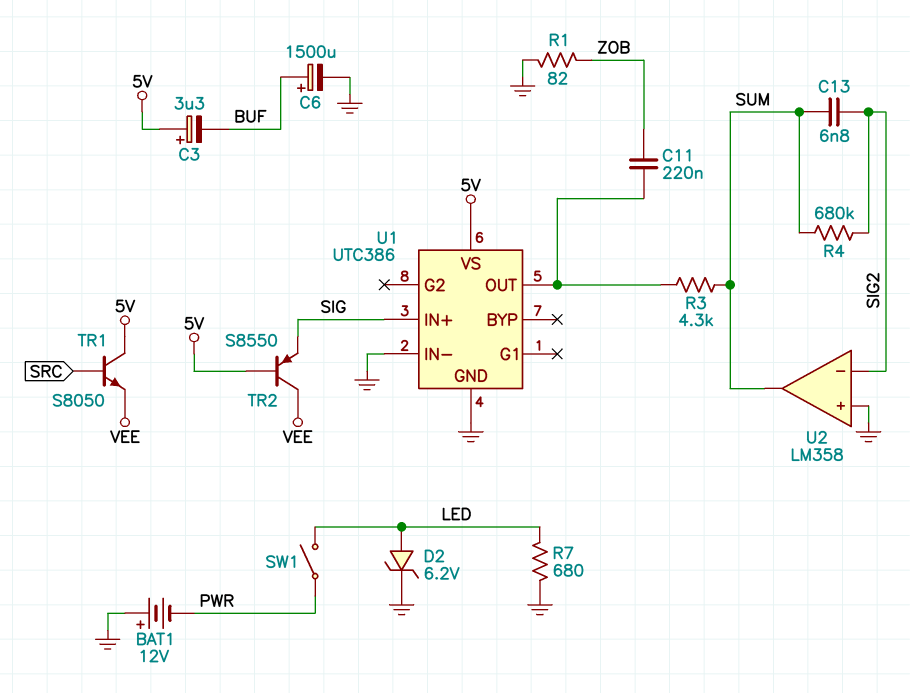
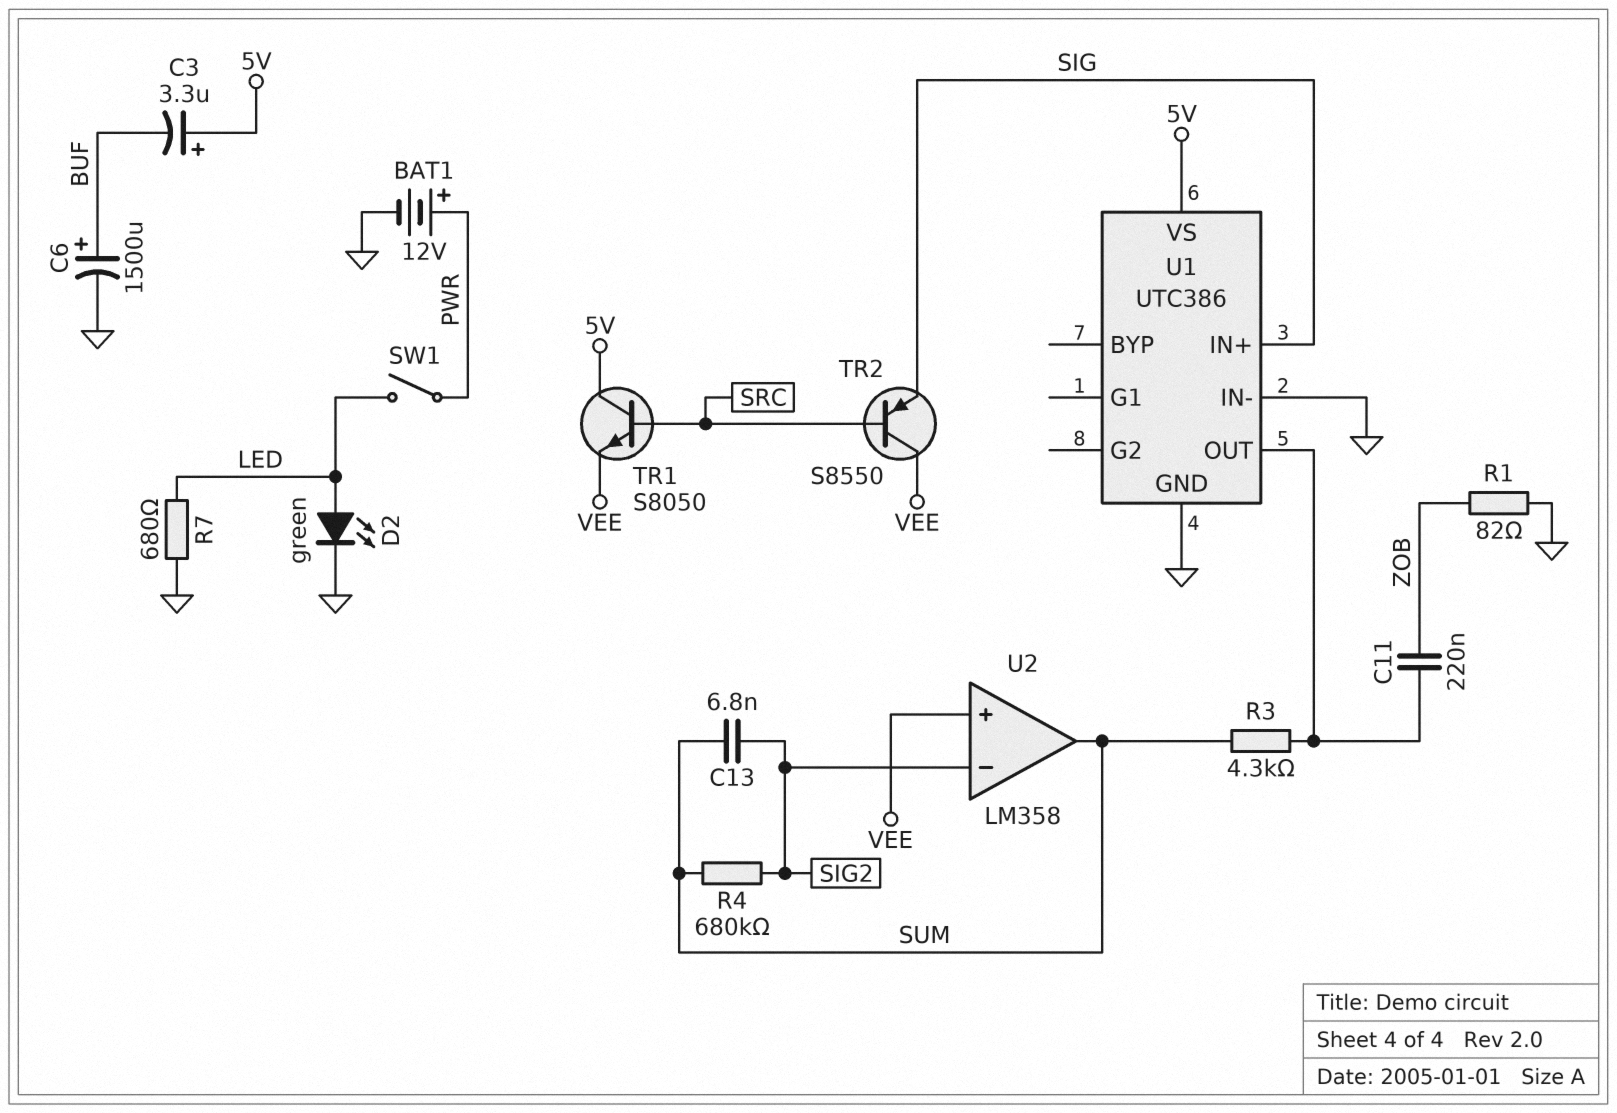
BAT1: 12V (plus GND, minus PWR) -> 12V (plus PWR, minus GND)
D2: zener 6.2V (A LED, K GND) -> LED green (A LED, K GND)
TR2: PNP S8550 (B 5V, C VEE, E SIG) -> PNP S8550 (B SRC, C VEE, E SIG)
U2 pin in+: GND -> VEE

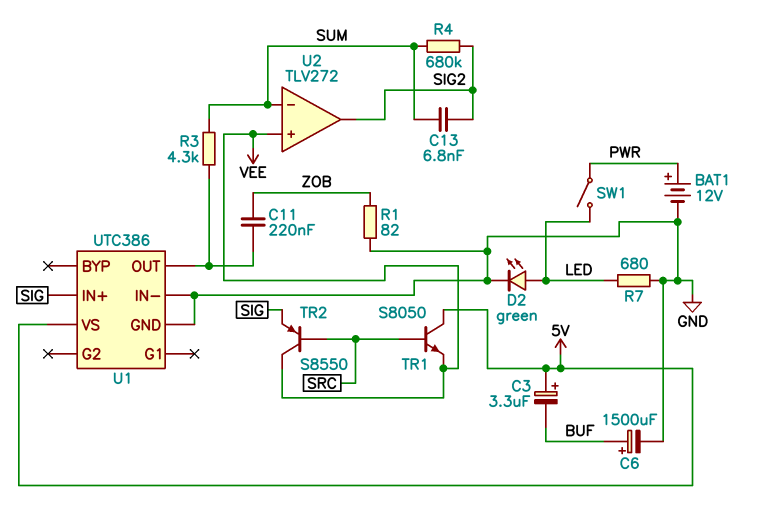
U2: LM358 -> TLV272
U2 pin in-: SIG2 -> SUM
U2 pin out: SUM -> SIG2

